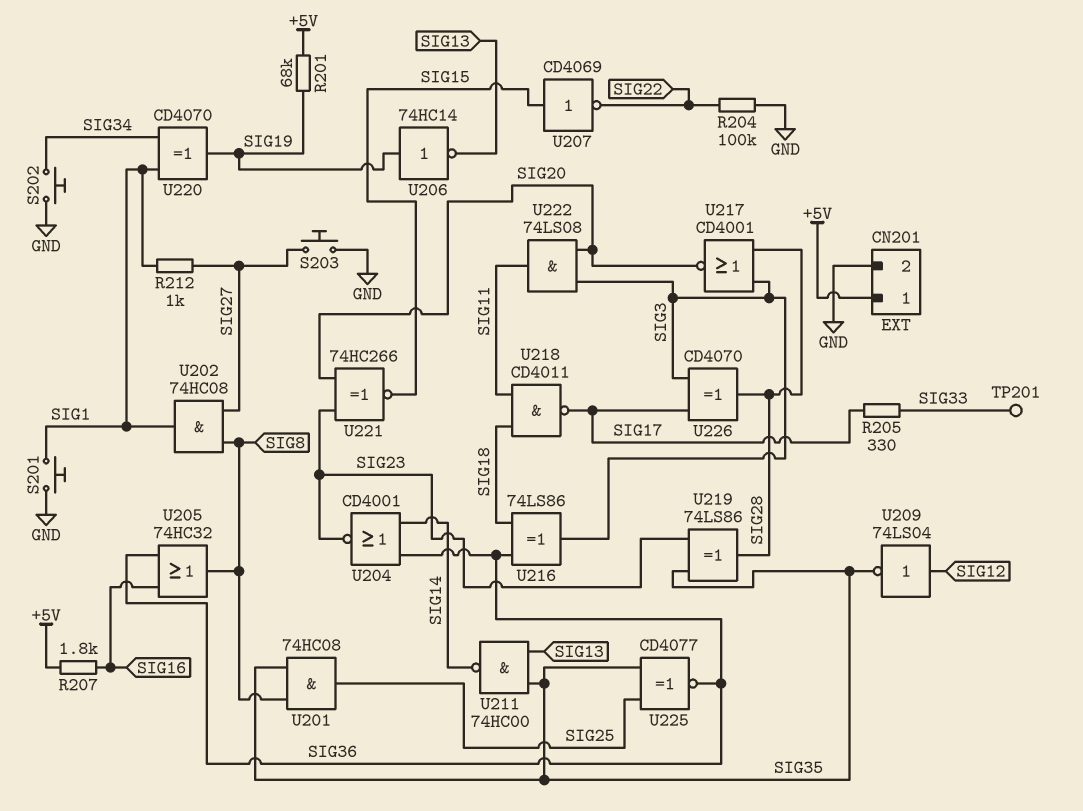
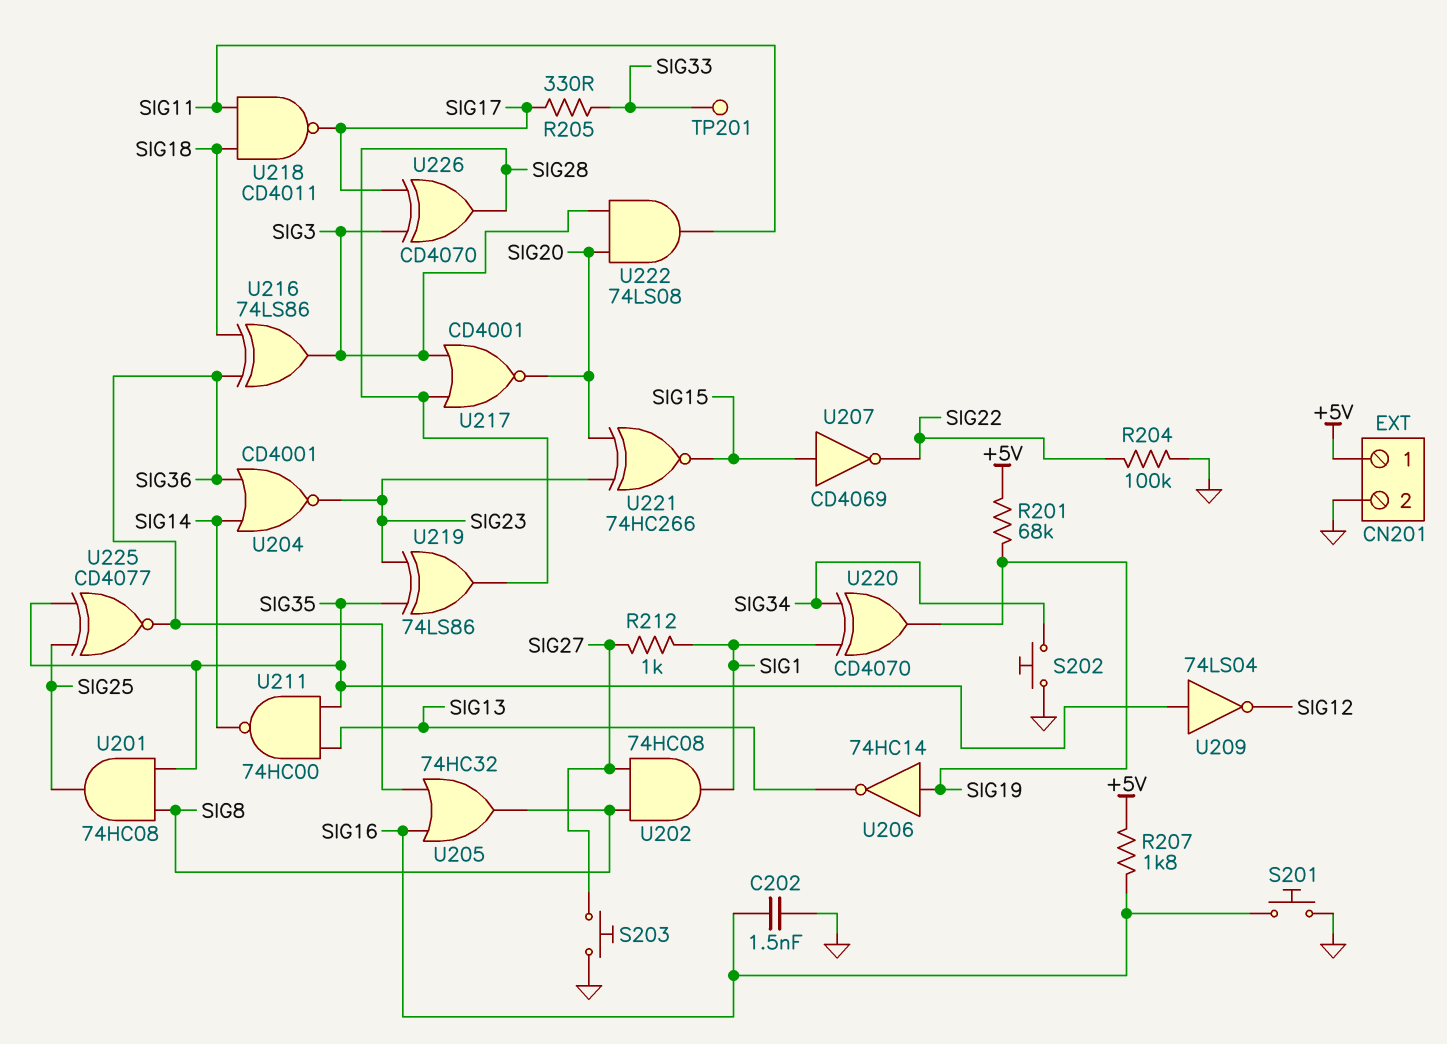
C202: none -> 1.5nF (GND, SIG16)
S201: button (GND, SIG1) -> button (GND, SIG16)
U209: NOT 74LS04 (in SIG12, out SIG35) -> NOT 74LS04 (in SIG35, out SIG12)

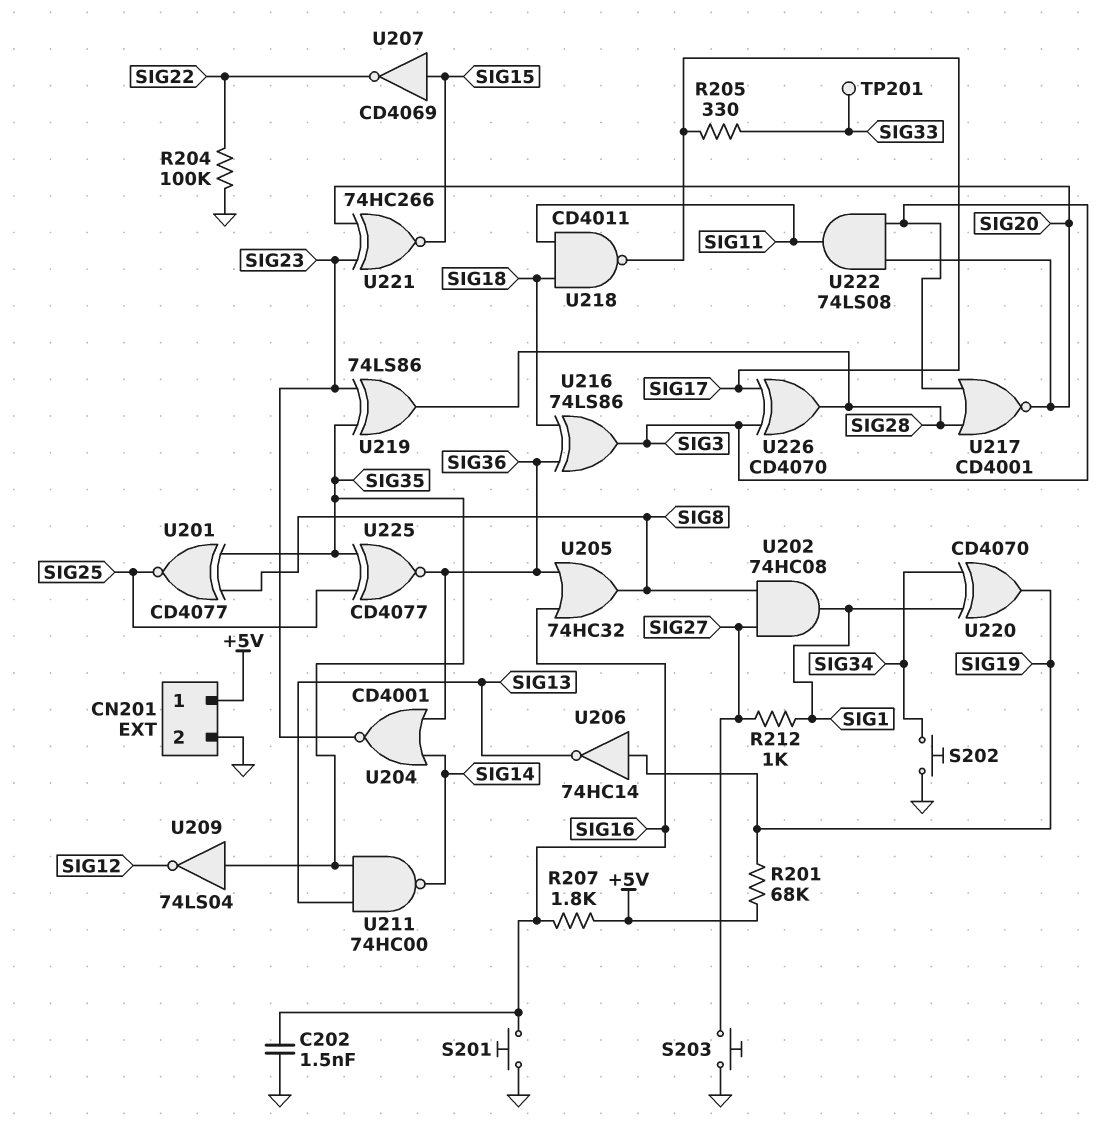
U201: AND 74HC08 (in SIG8, in SIG35, out SIG25) -> XNOR CD4077 (in SIG8, in SIG35, out SIG25)

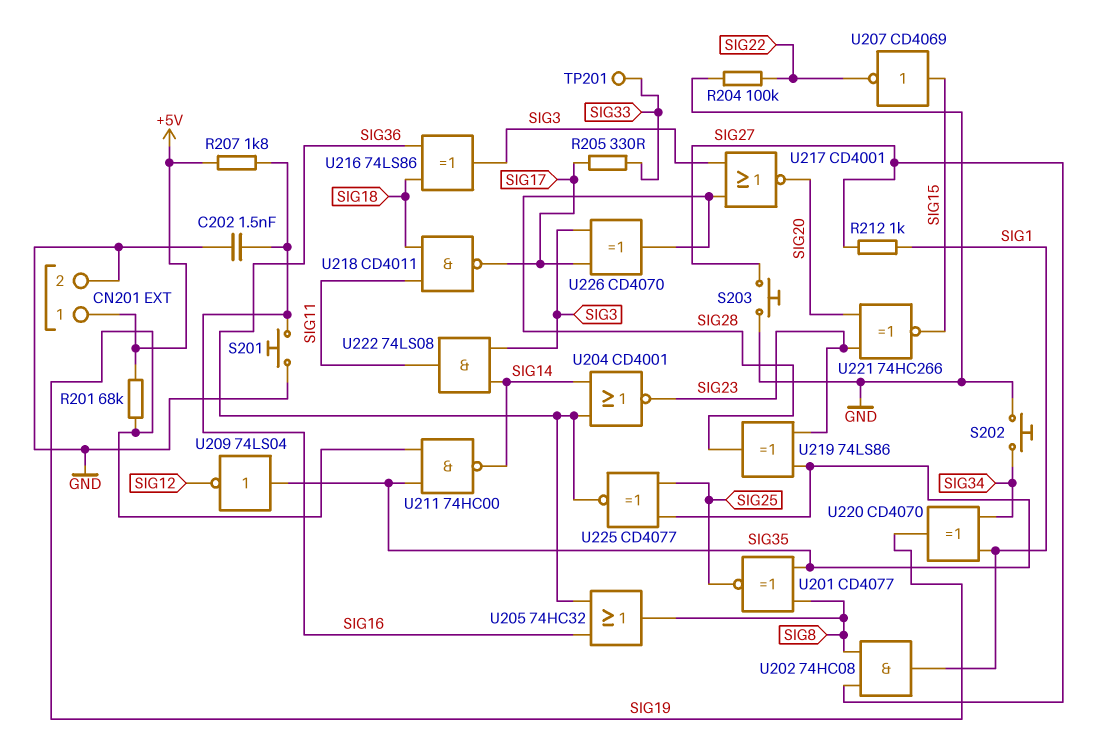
U206: NOT 74HC14 (in SIG19, out SIG13) -> none
U211: NAND 74HC00 (in SIG13, in SIG35, out SIG14) -> NAND 74HC00 (in SIG19, in SIG35, out SIG14)
U222: AND 74LS08 (in SIG3, in SIG20, out SIG11) -> AND 74LS08 (in SIG3, in SIG14, out SIG11)

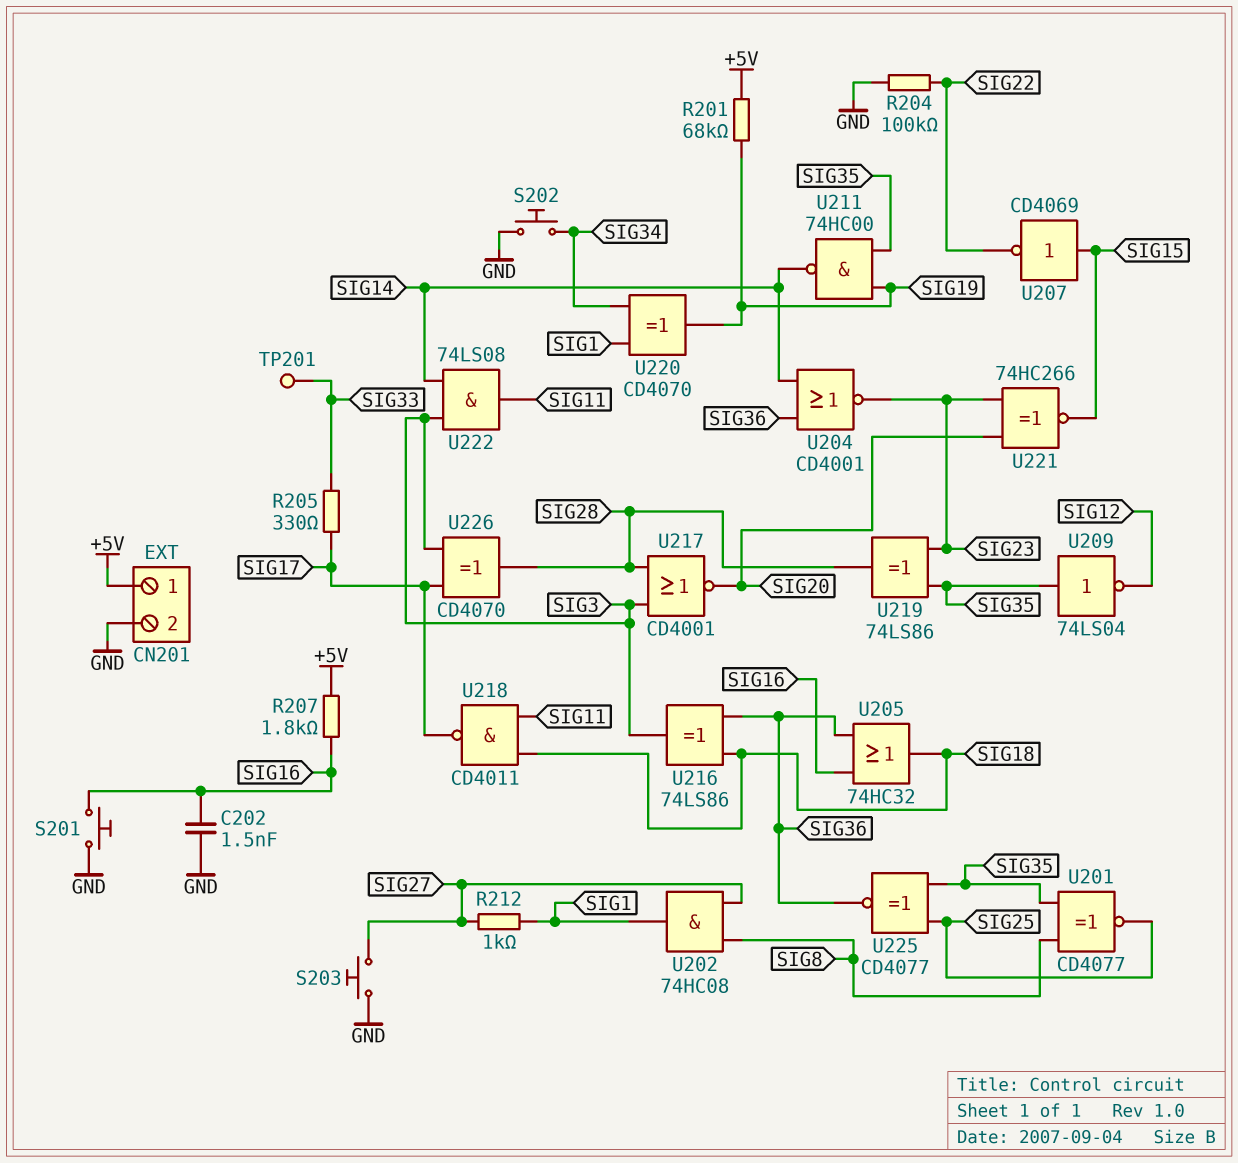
U205: OR 74HC32 (in SIG16, in SIG36, out SIG8) -> OR 74HC32 (in SIG16, in SIG36, out SIG18)

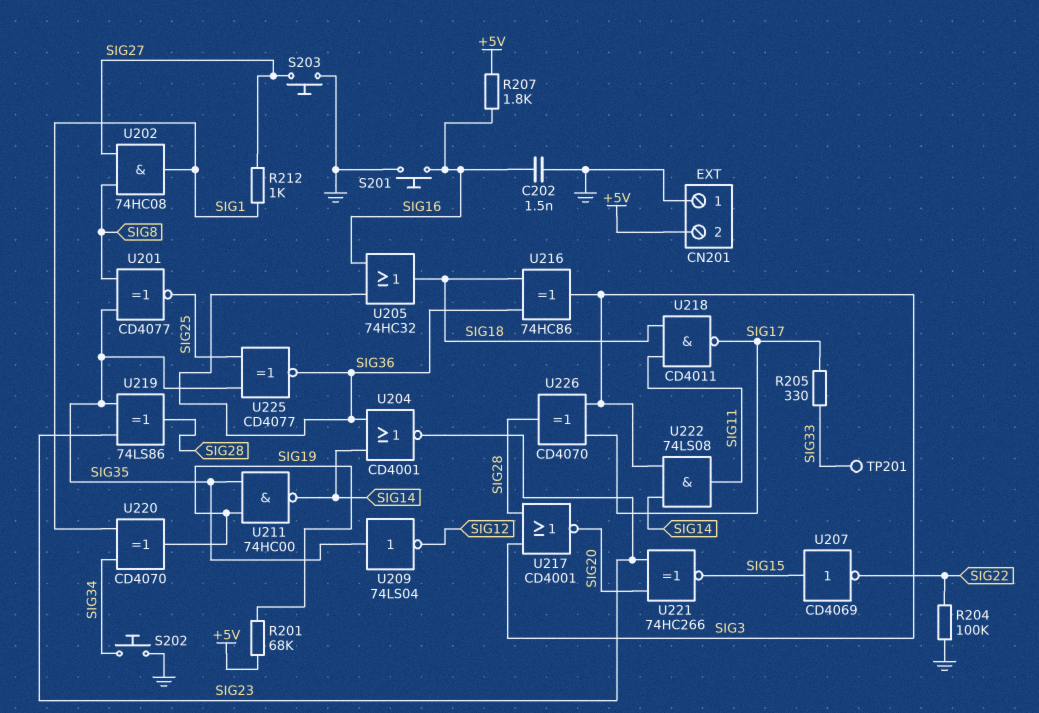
CN201 pin 1: +5V -> GND
CN201 pin 2: GND -> +5V
U216: XOR 74LS86 (in SIG18, in SIG36, out SIG3) -> XOR 74HC86 (in SIG18, in SIG36, out SIG3)

